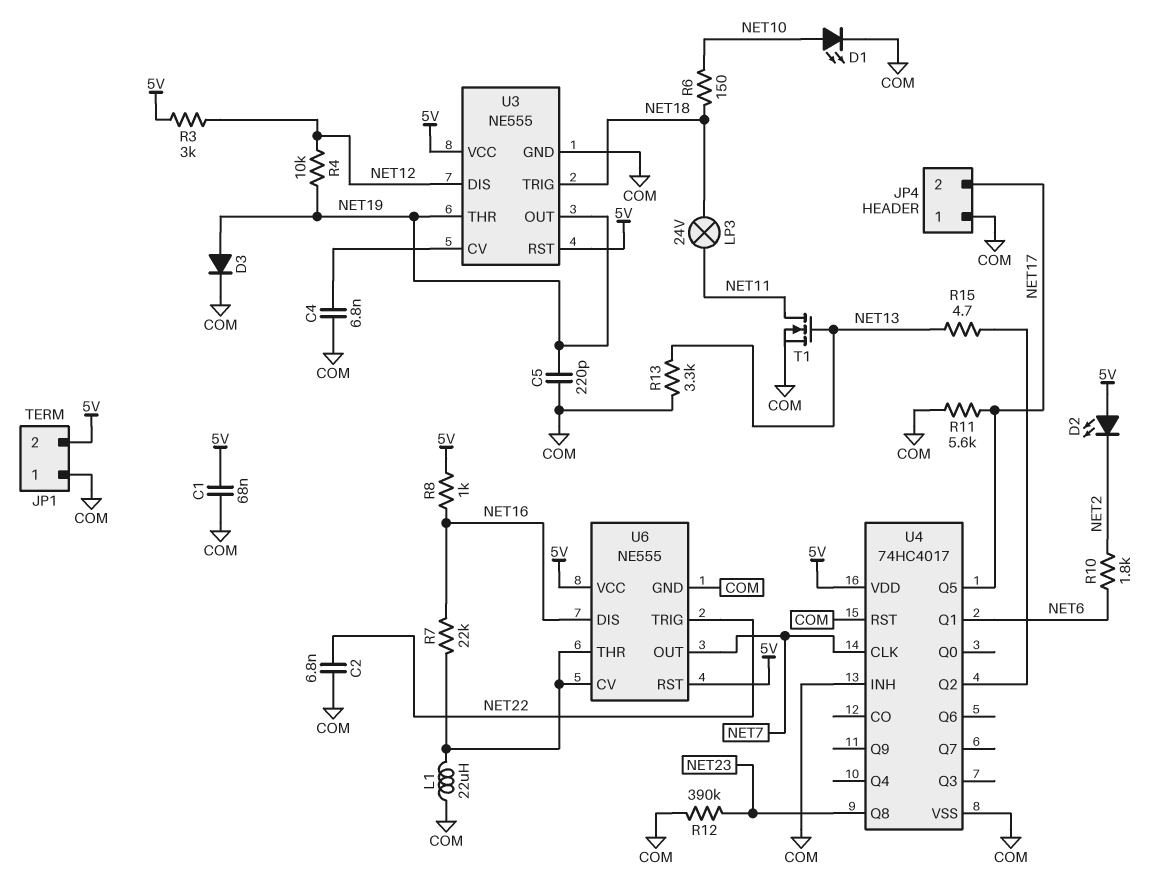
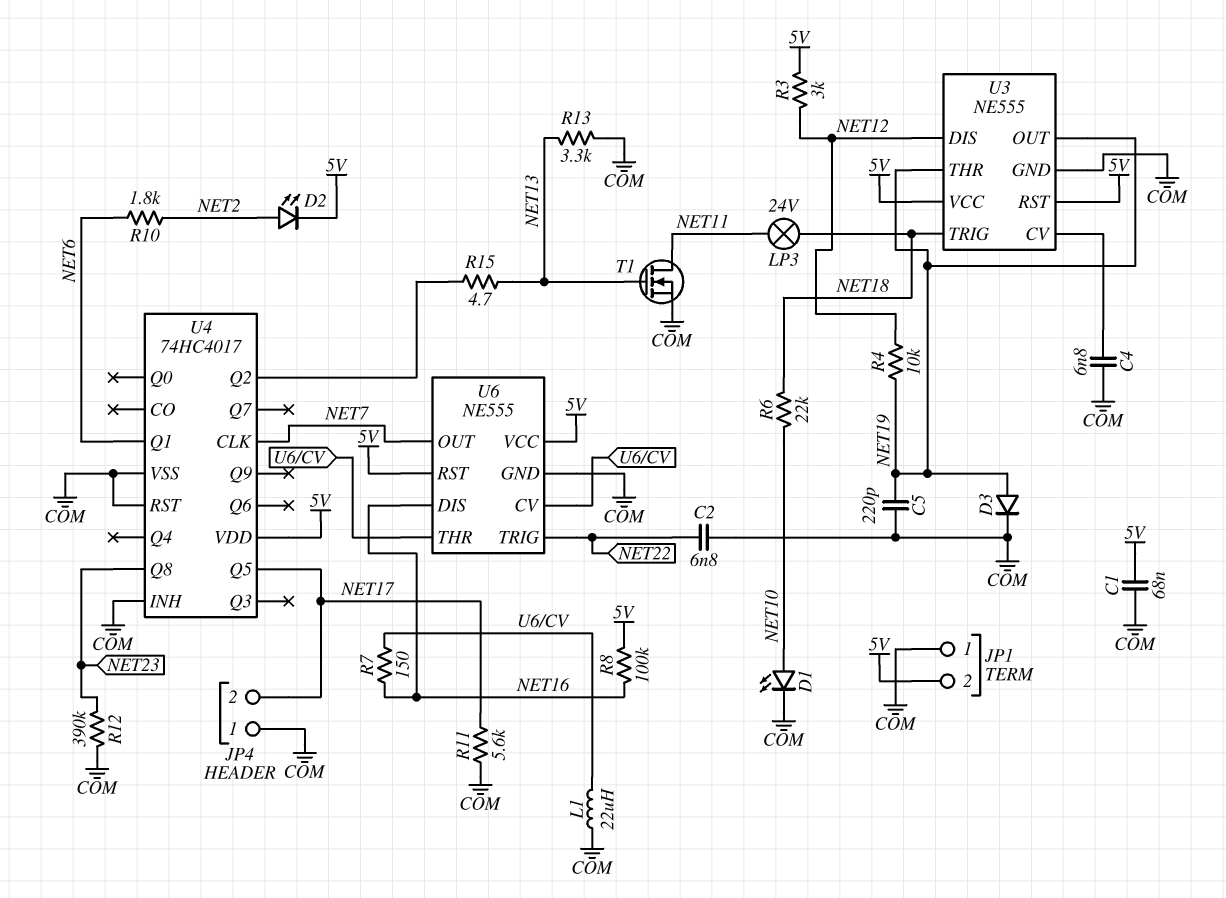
D2: LED (A 5V, K NET2) -> LED (A NET2, K 5V)
R6: 150 (NET10, NET18) -> 22k (NET10, NET18)
R7: 22k (NET16, U6/CV) -> 150 (NET16, U6/CV)
R8: 1k (5V, NET16) -> 100k (5V, NET16)

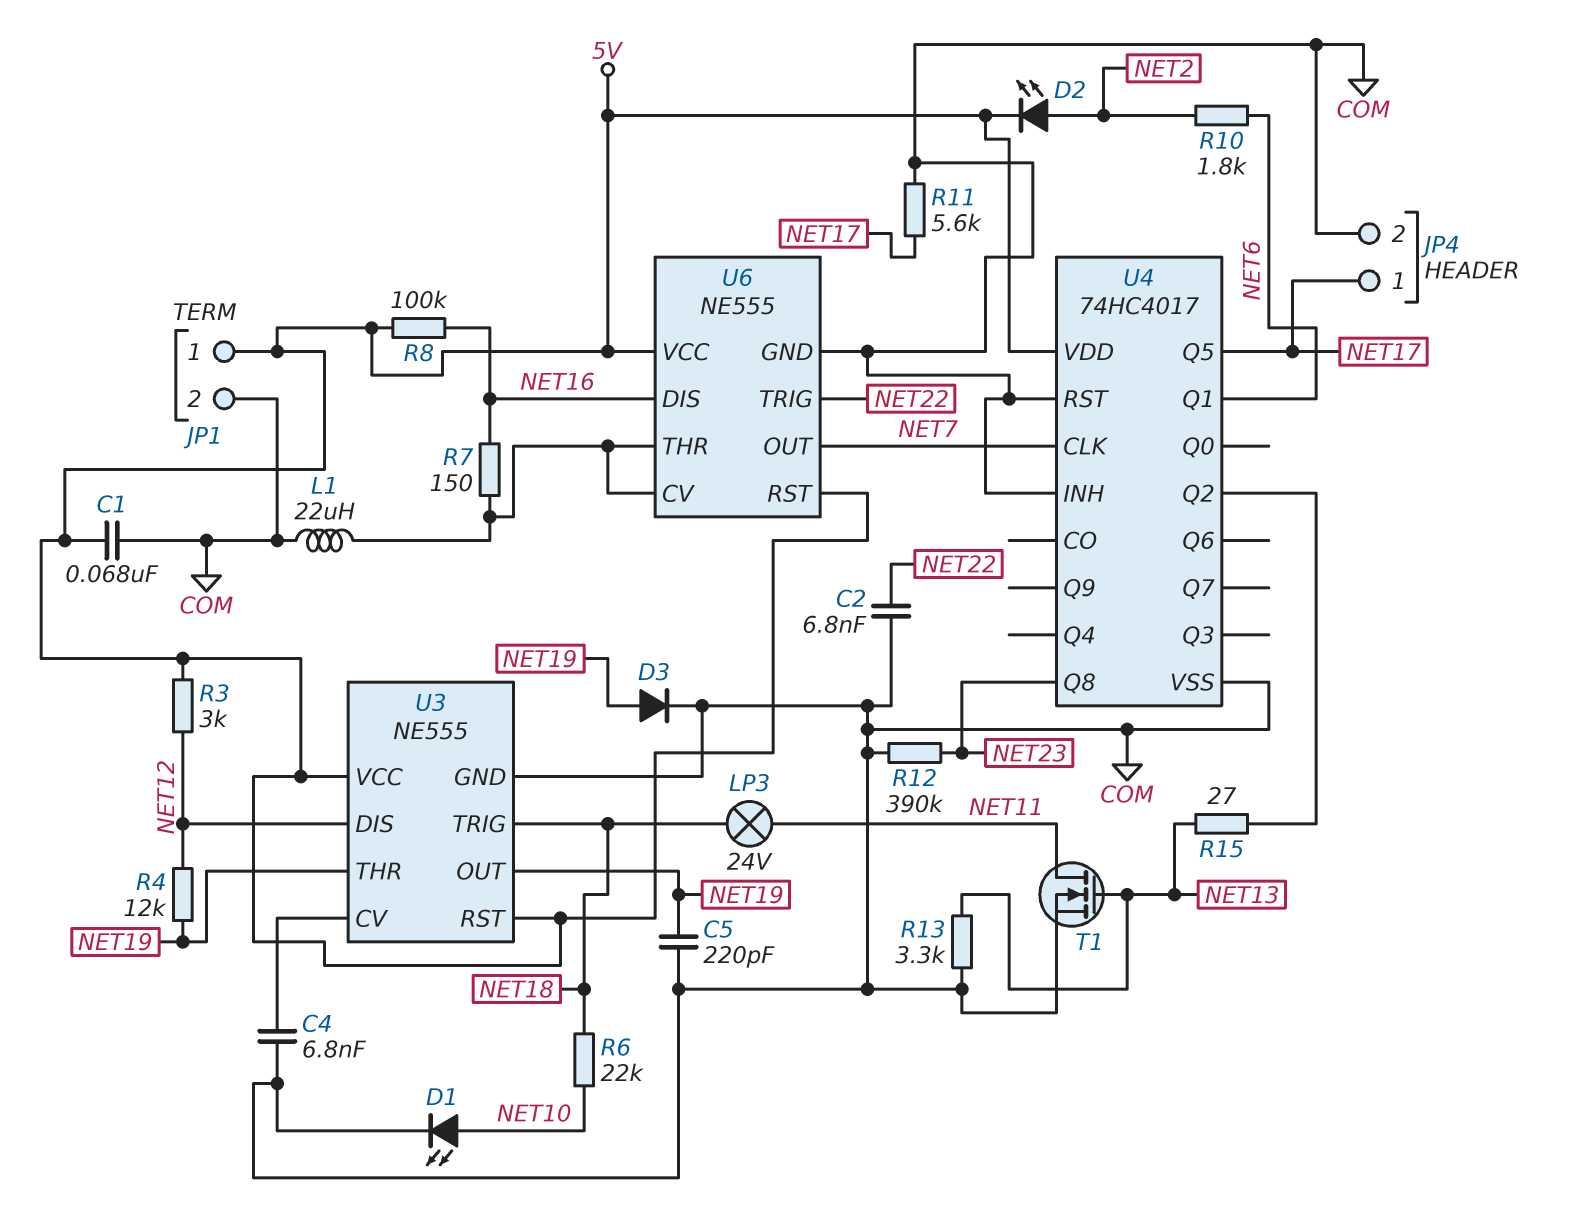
JP1 pin 1: COM -> 5V
JP1 pin 2: 5V -> COM
JP4 pin 1: COM -> NET17
JP4 pin 2: NET17 -> COM
R4: 10k (NET12, NET19) -> 12k (NET12, NET19)
R15: 4.7 (NET13, U4/Q2) -> 27 (NET13, U4/Q2)

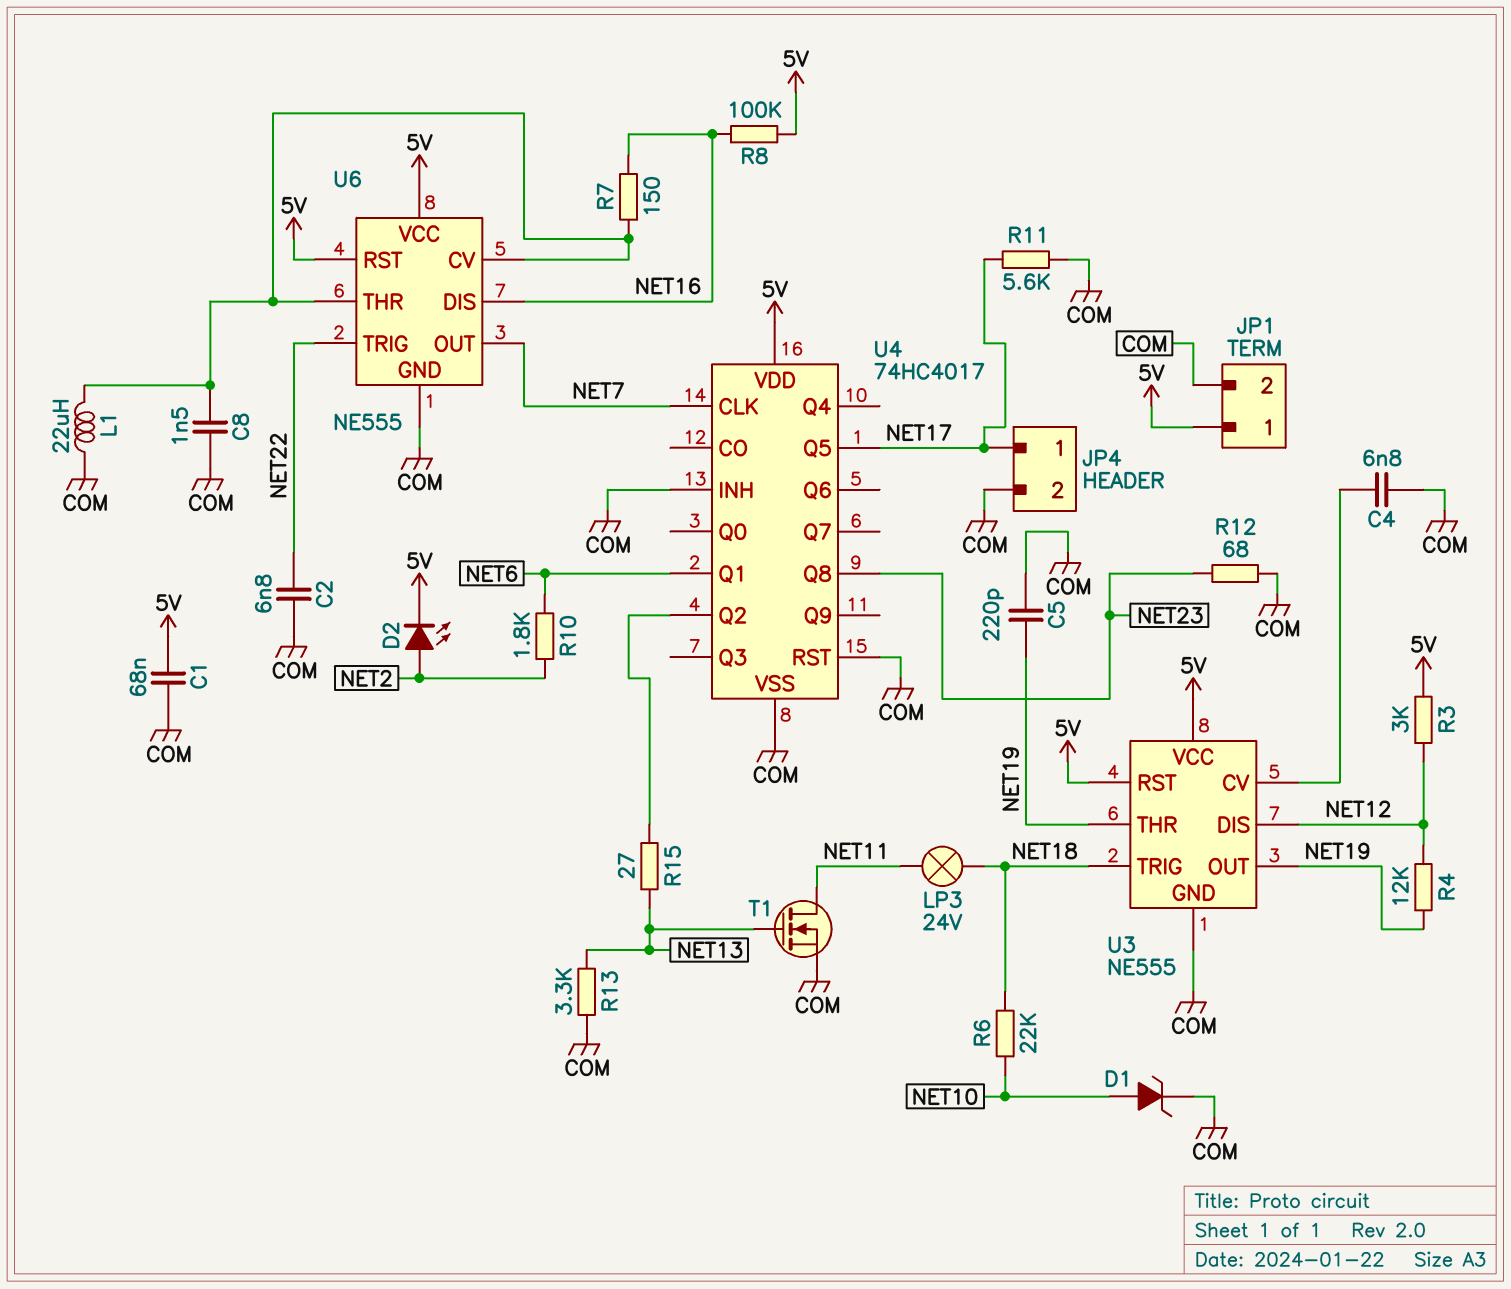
C8: none -> 1.5nF (COM, U6/CV)
D1: LED (A NET10, K COM) -> zener (A NET10, K COM)
D3: diode (A NET19, K COM) -> none
R12: 390k (COM, NET23) -> 68 (COM, NET23)

